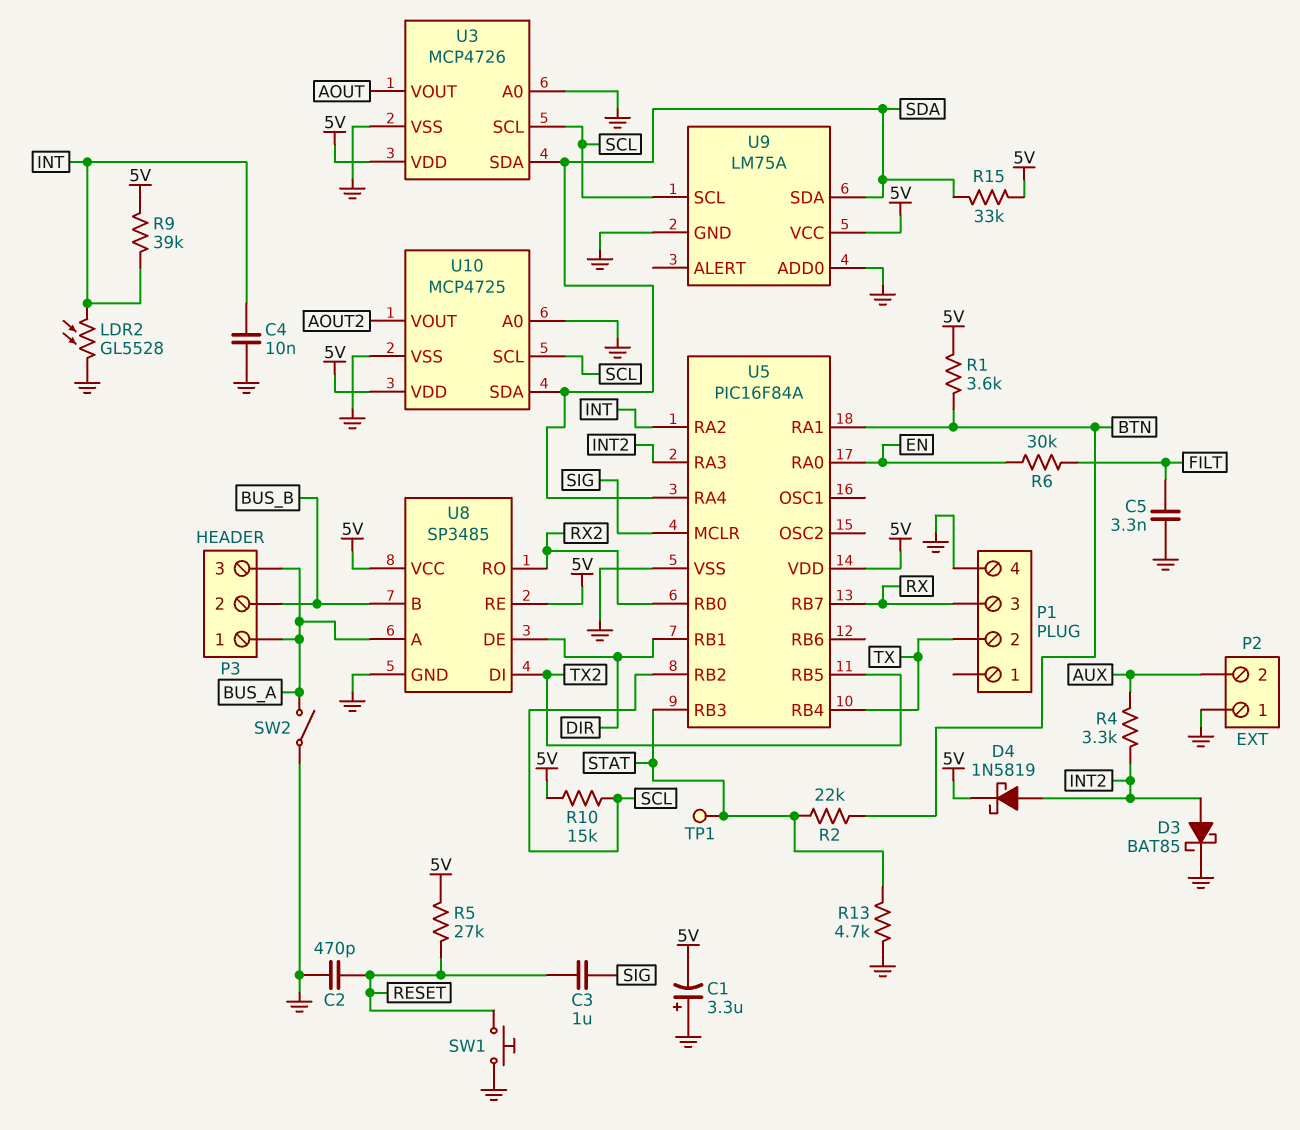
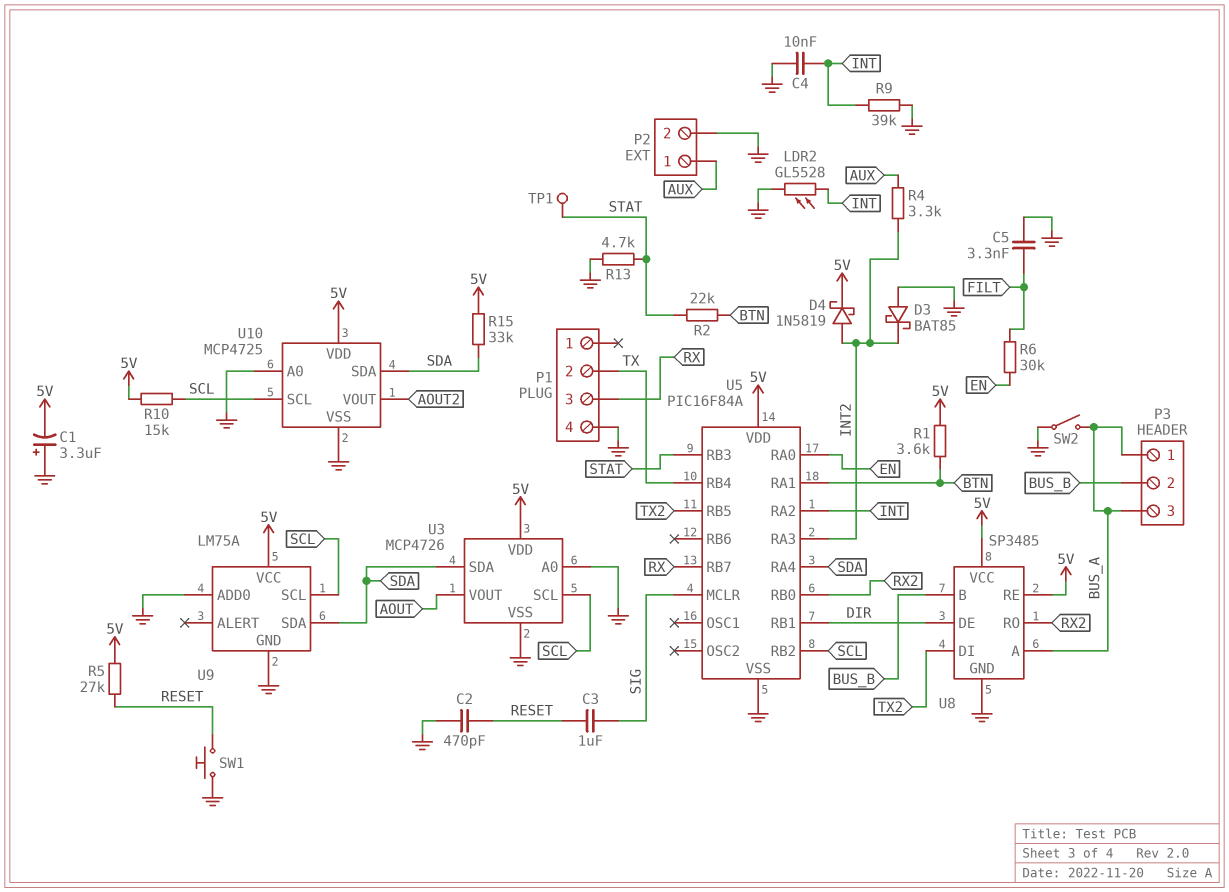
D3: schottky BAT85 (A INT2, K GND) -> schottky BAT85 (A GND, K INT2)
P2 pin 1: GND -> AUX
P2 pin 2: AUX -> GND
R9: 39k (5V, INT) -> 39k (GND, INT)

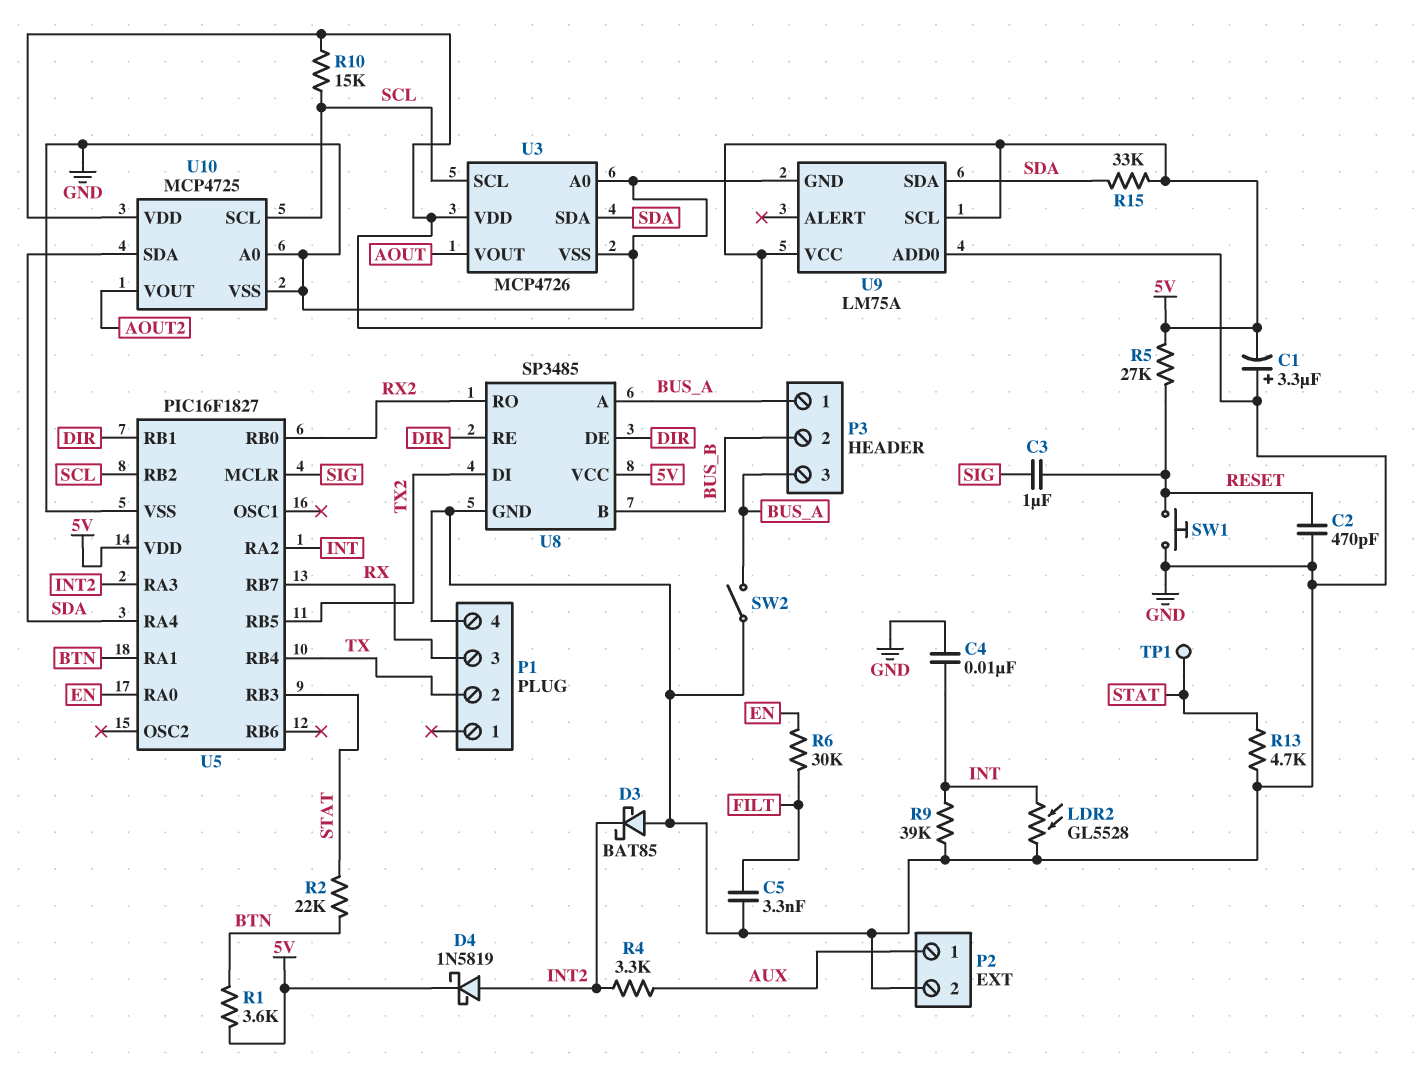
U5: PIC16F84A -> PIC16F1827
U8 pin RE: 5V -> DIR
U9 pin SCL: SCL -> 5V

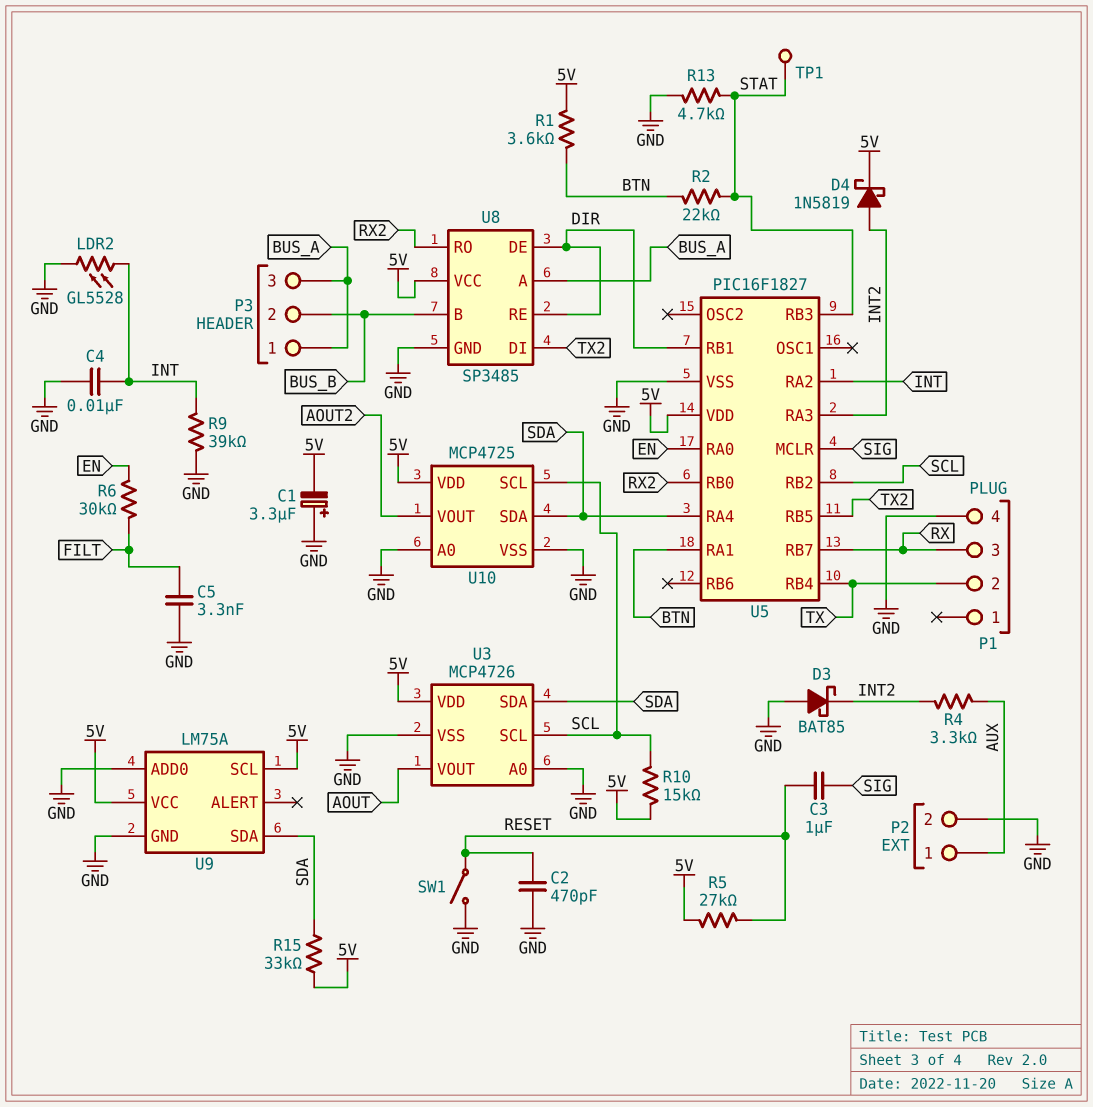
SW1: button (GND, RESET) -> switch (GND, RESET)
SW2: switch (BUS_A, GND) -> none

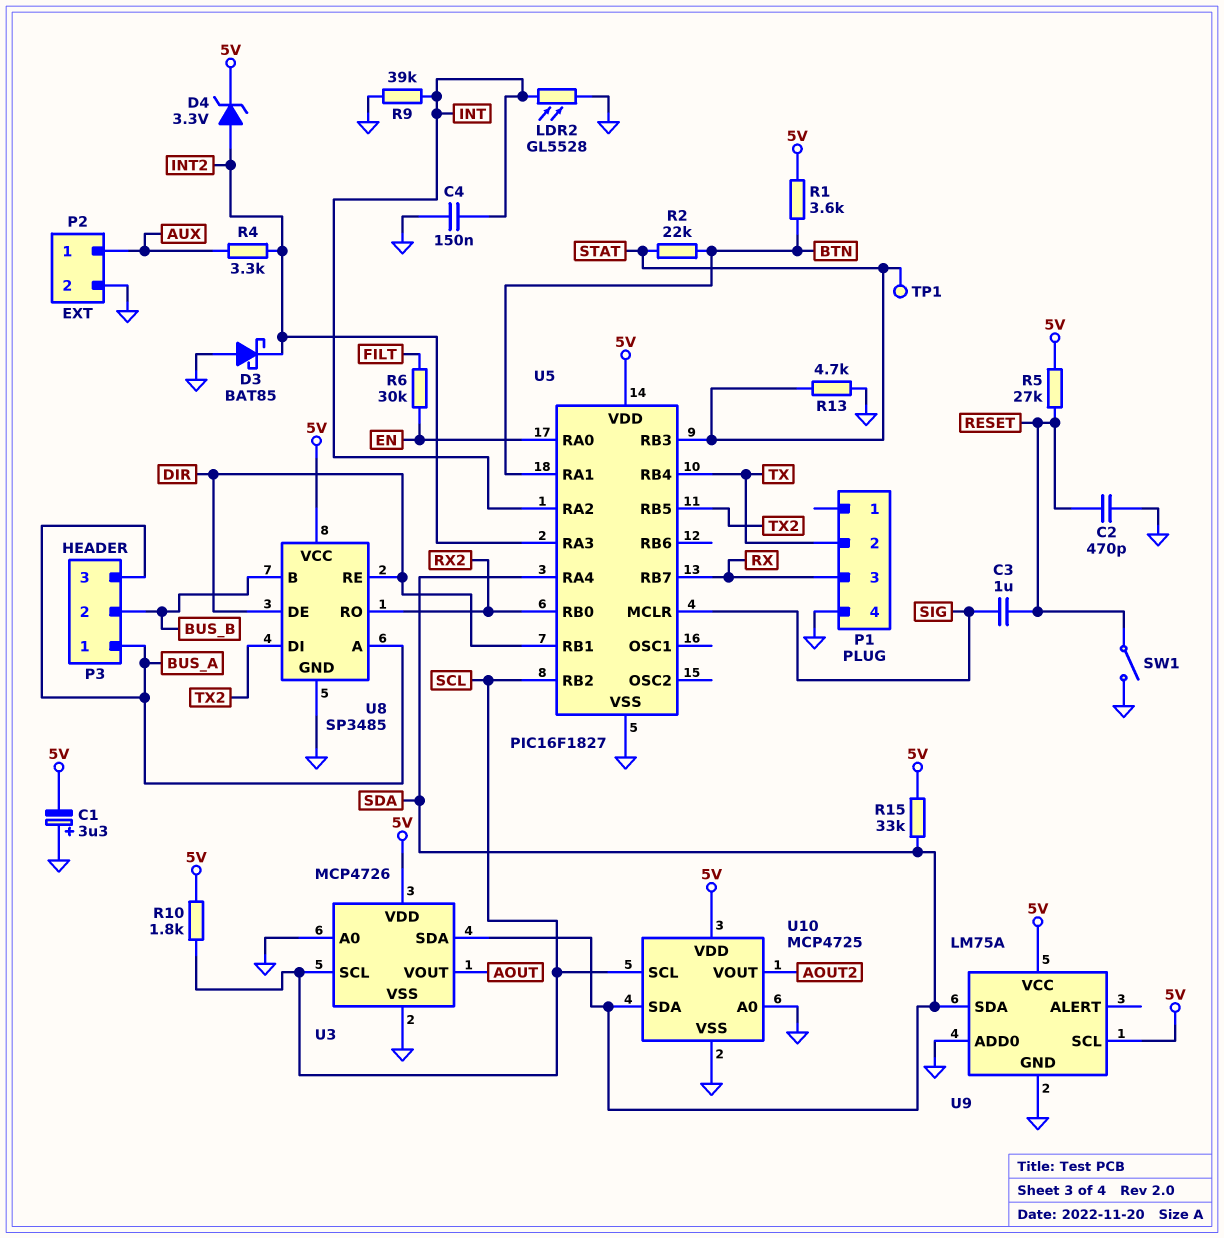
C4: 10nF (GND, INT) -> 150nF (GND, INT)
C5: 3.3nF (FILT, GND) -> none
D4: schottky 1N5819 (A INT2, K 5V) -> zener 3.3V (A INT2, K 5V)
R10: 15k (5V, SCL) -> 1.8k (5V, SCL)

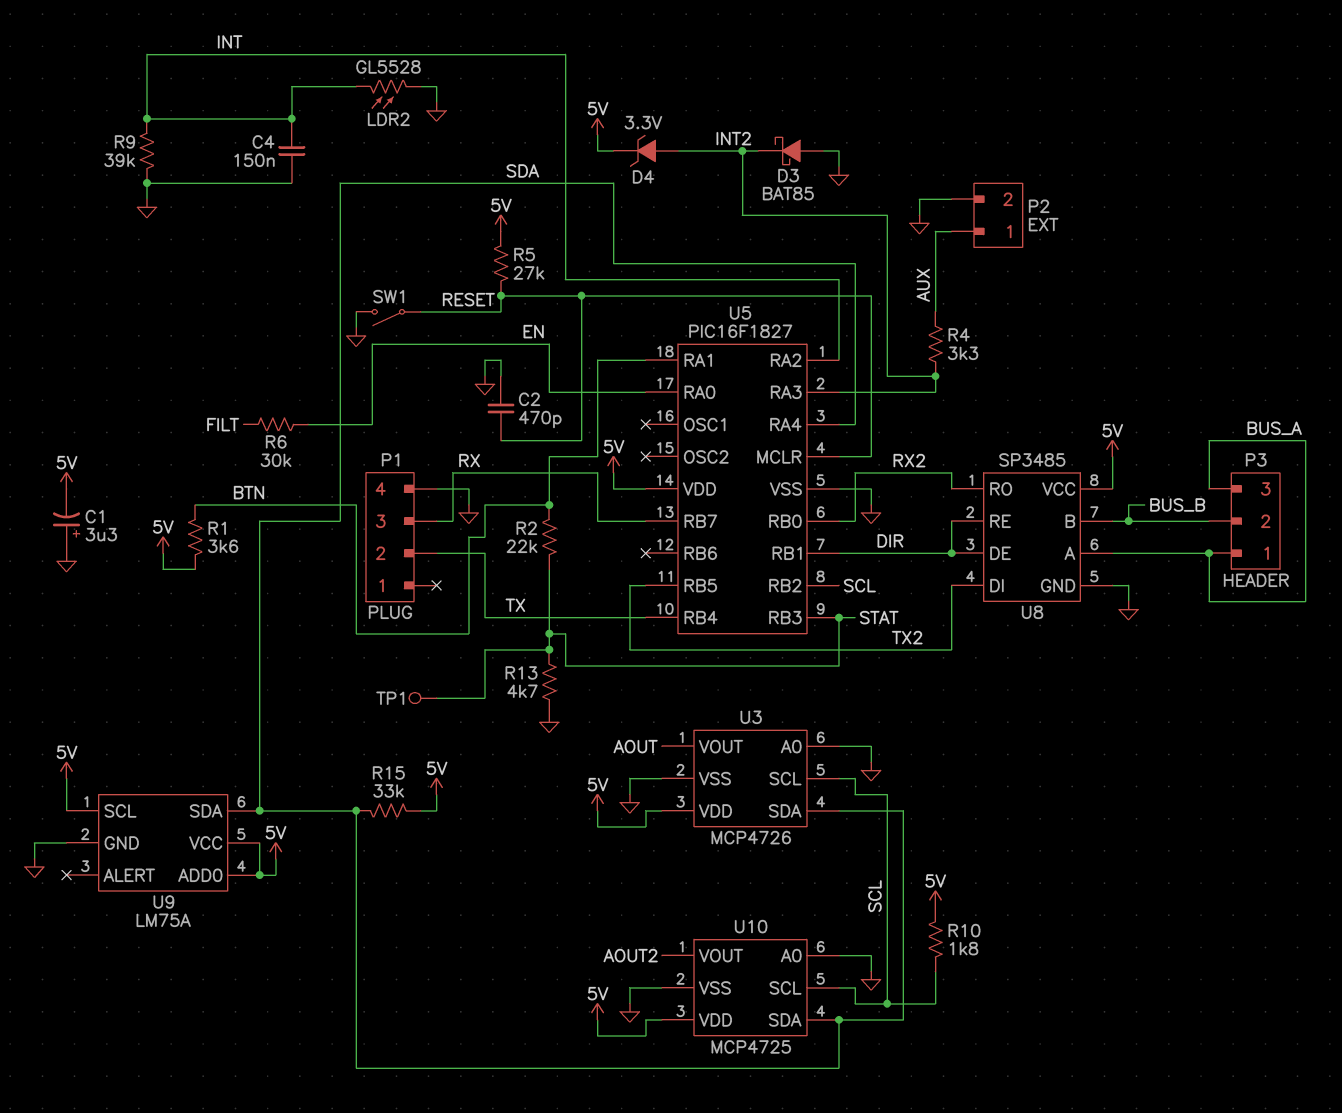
C3: 1uF (RESET, SIG) -> none
U5 pin MCLR: SIG -> RESET
U9 pin ADD0: GND -> 5V

